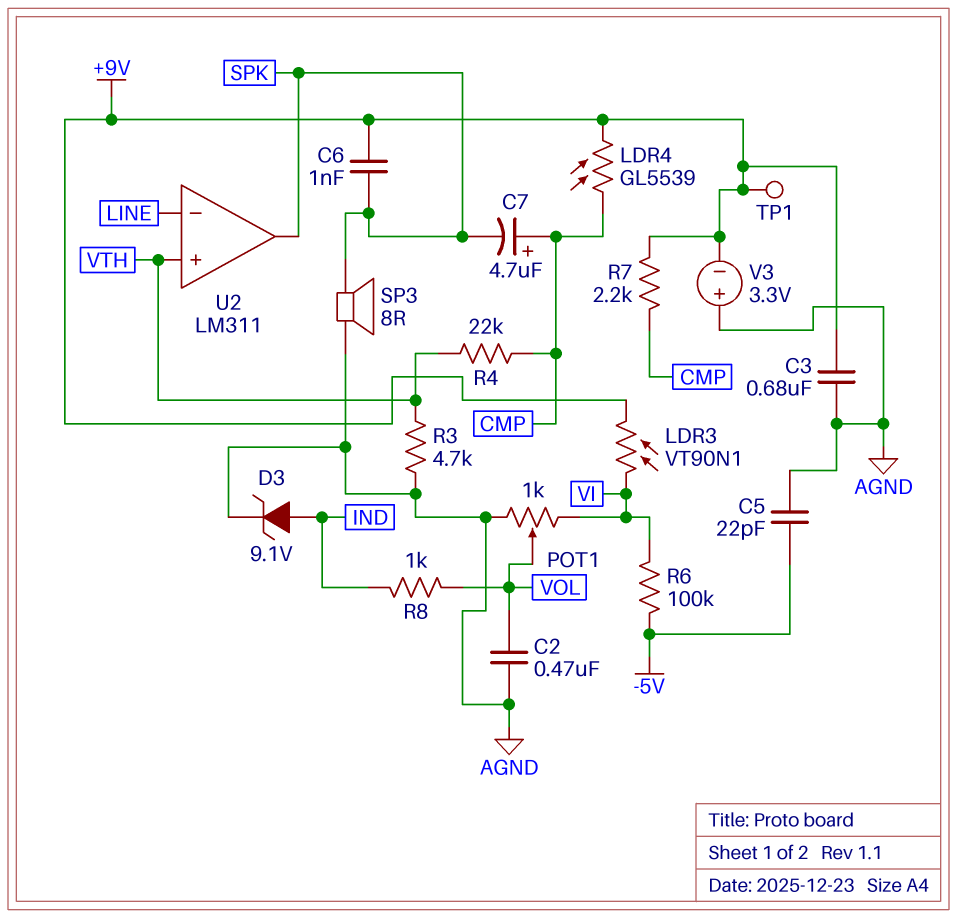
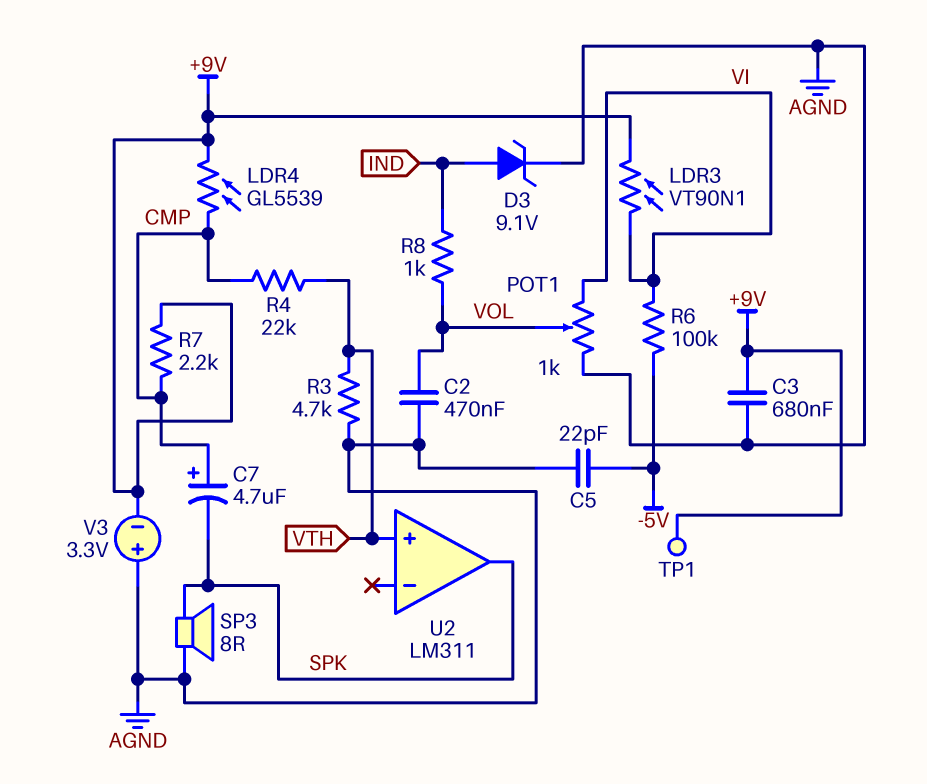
C6: 1nF (+9V, SPK) -> none
U2 pin in-: LINE -> none

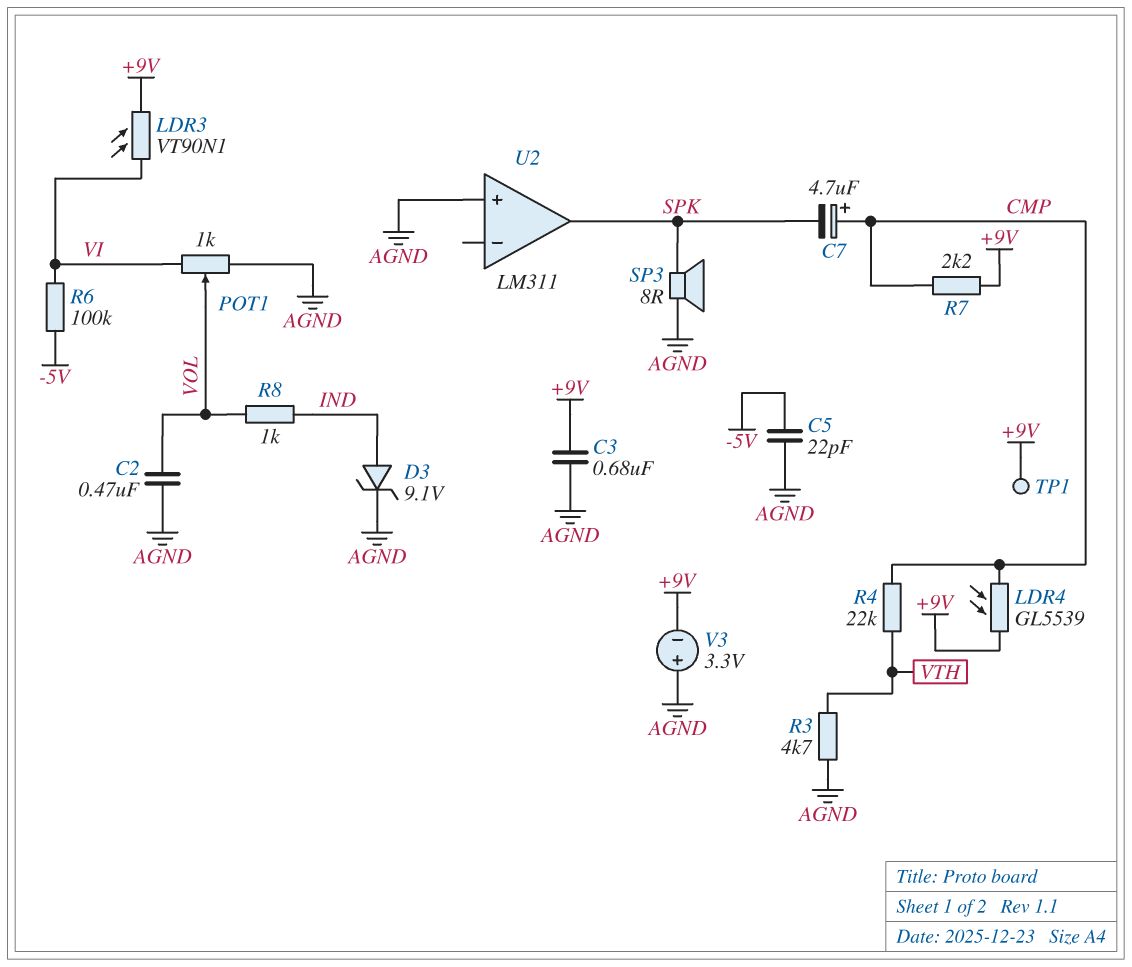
U2 pin in+: VTH -> AGND

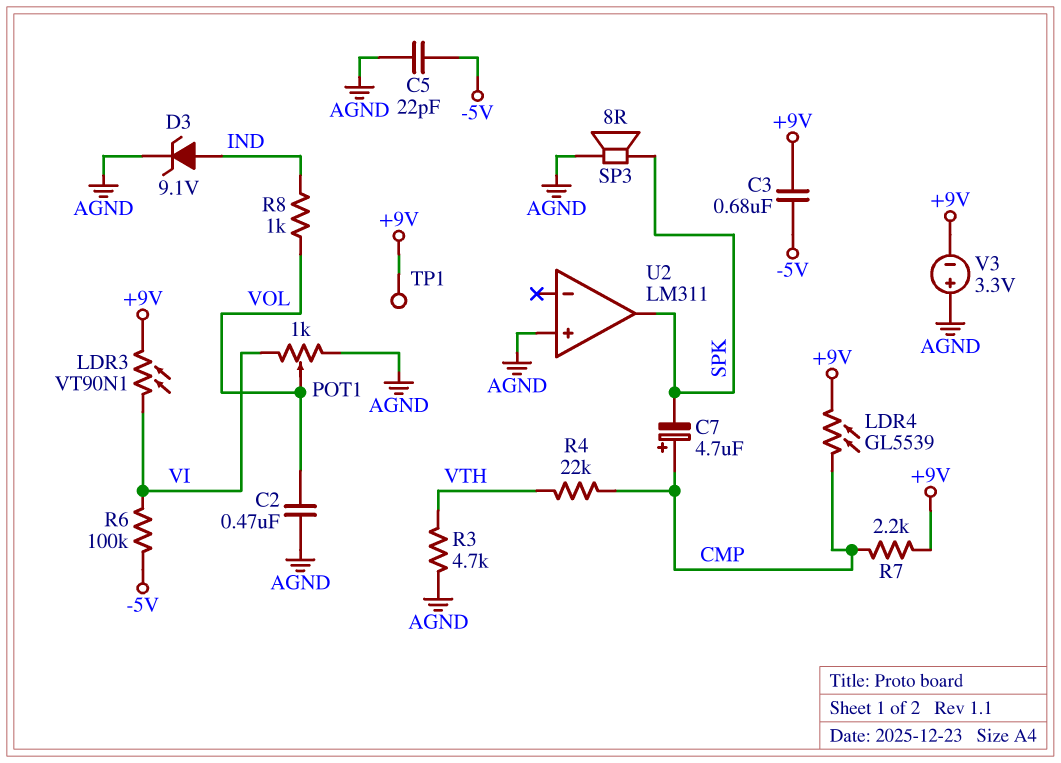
C3: 680nF (+9V, AGND) -> 680nF (+9V, -5V)

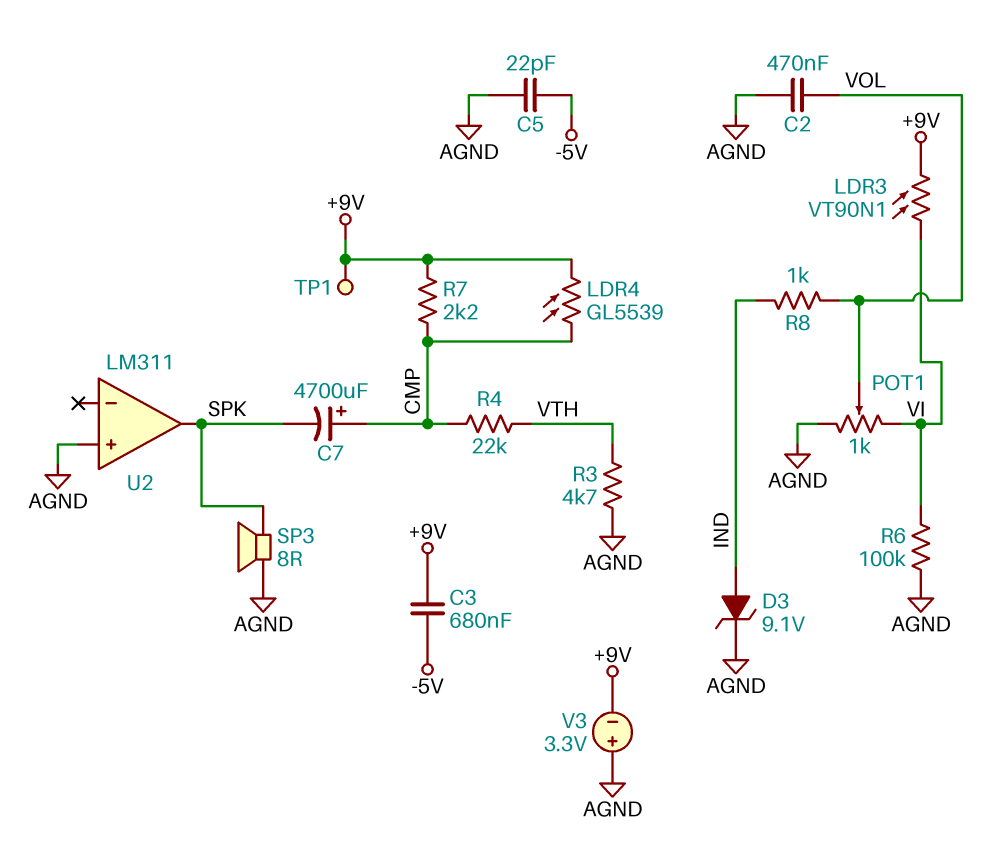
C7: 4.7uF (plus CMP, minus SPK) -> 4700uF (plus CMP, minus SPK)
R6: 100k (-5V, VI) -> 100k (AGND, VI)

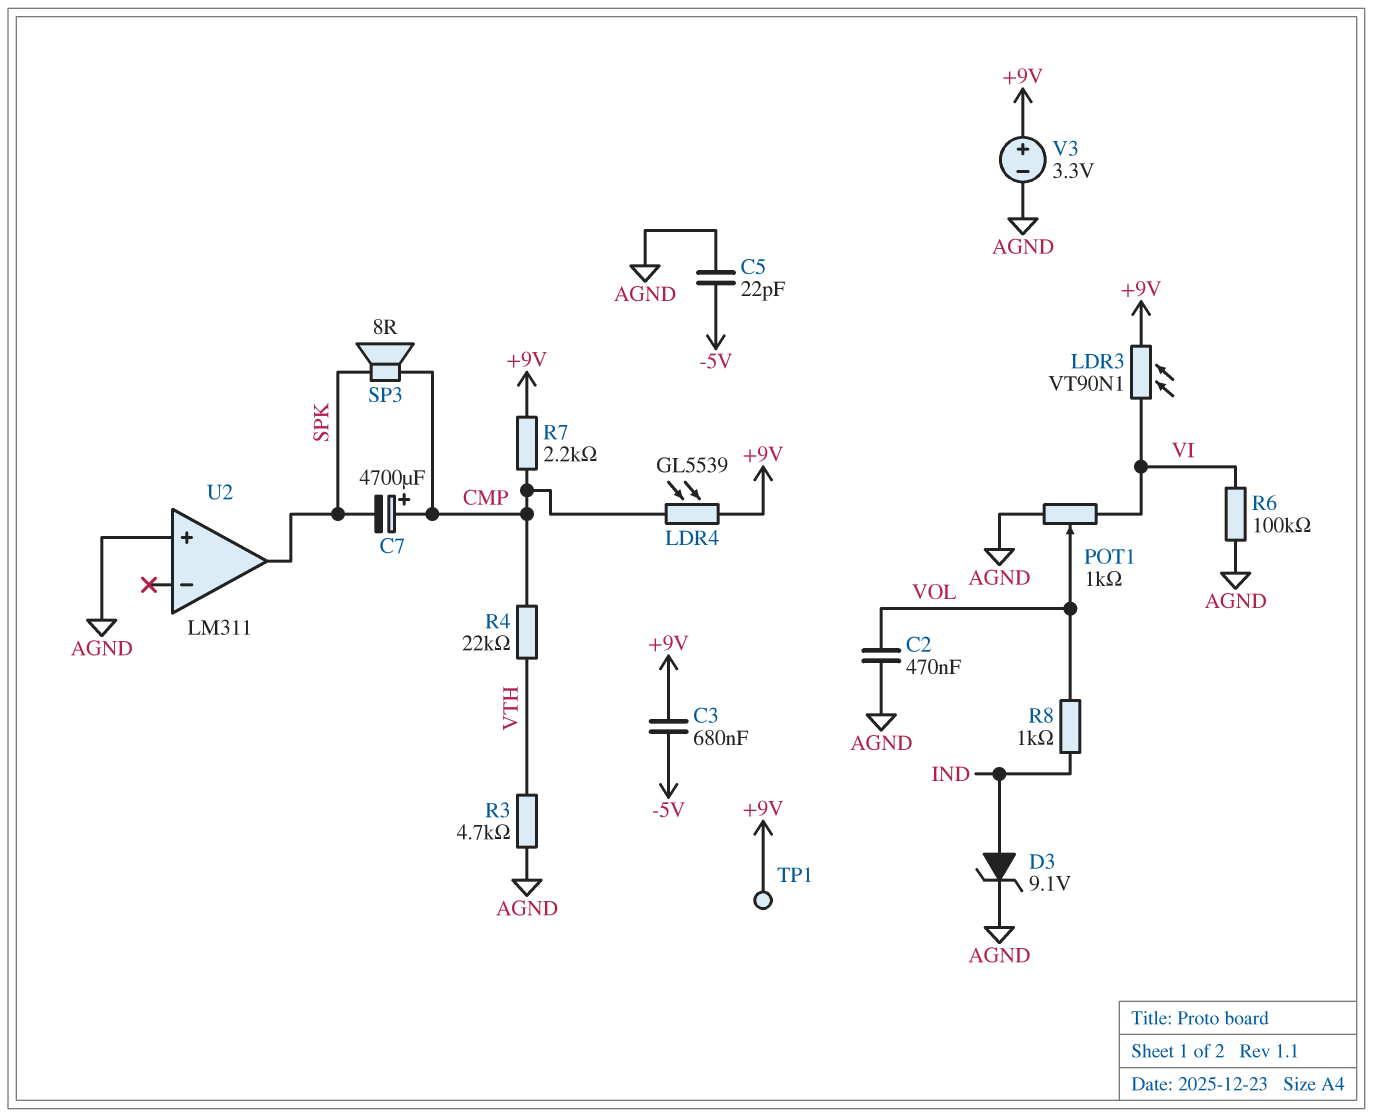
SP3: speaker 8R (AGND, SPK) -> speaker 8R (CMP, SPK)
V3: 3.3V (plus AGND, minus +9V) -> 3.3V (plus +9V, minus AGND)

